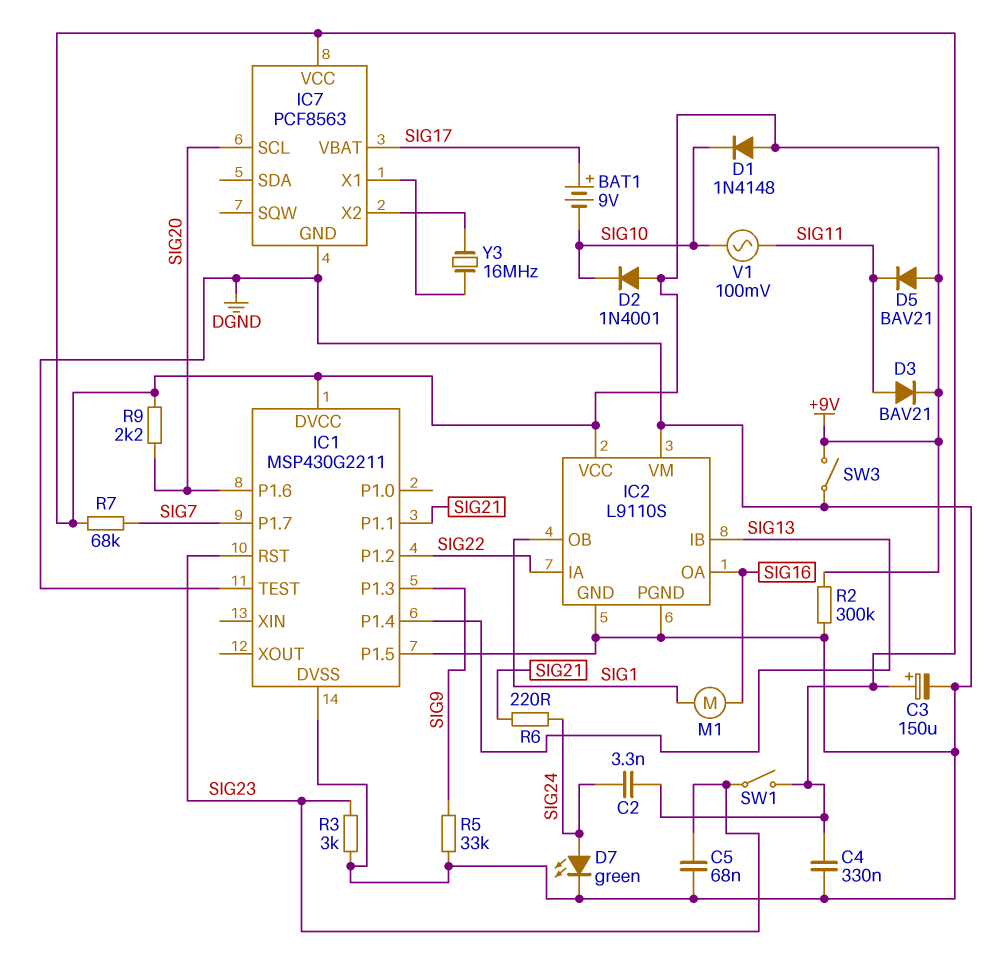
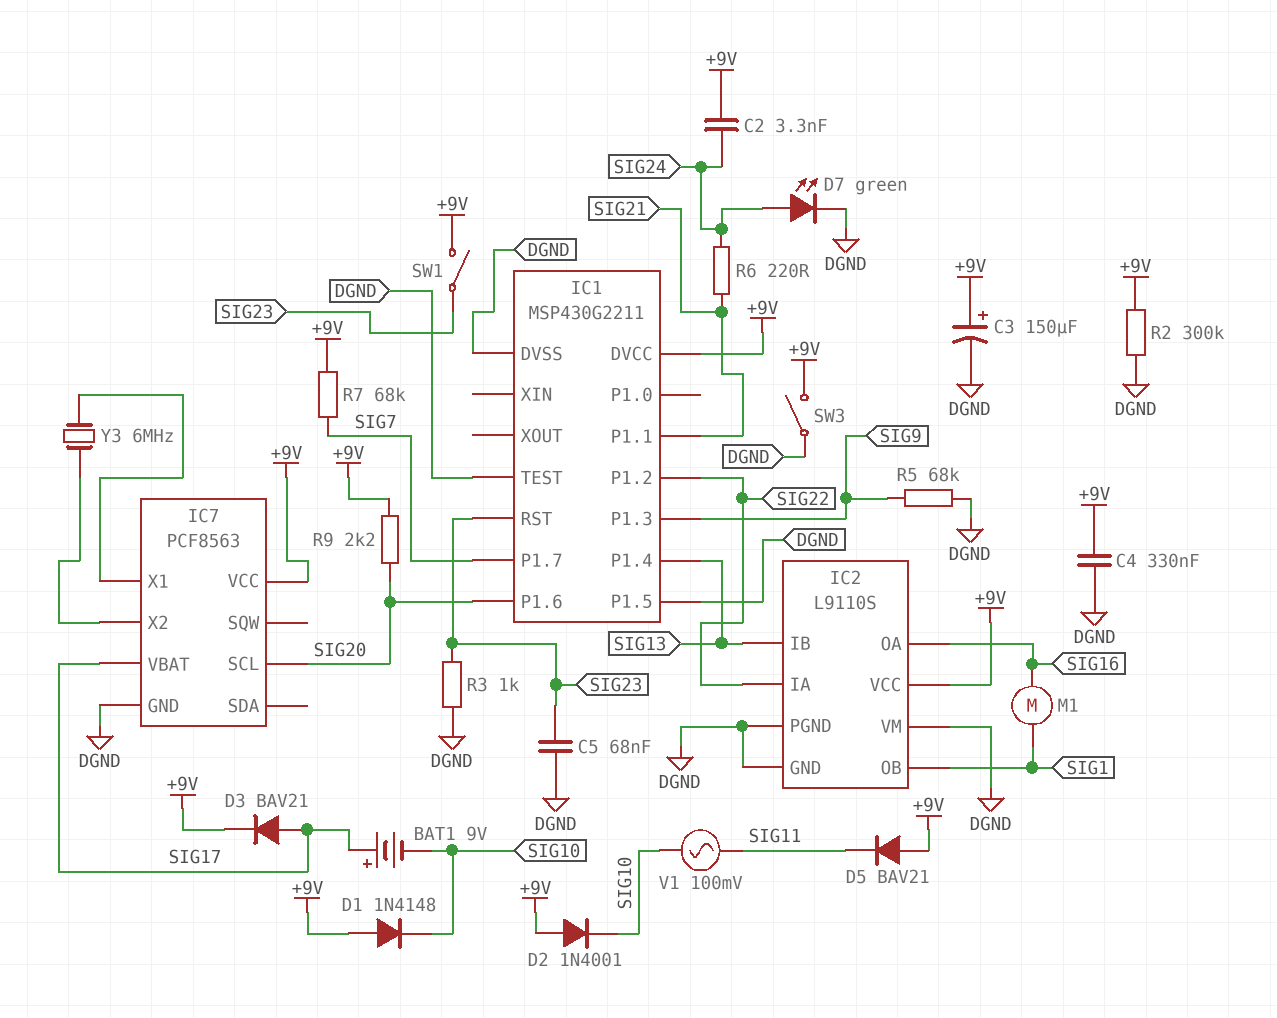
D3: diode BAV21 (A SIG11, K +9V) -> diode BAV21 (A SIG17, K +9V)
R3: 3k (DGND, SIG23) -> 1k (DGND, SIG23)
R5: 33k (DGND, SIG9) -> 68k (DGND, SIG9)
Y3: 16MHz (IC7/X1, IC7/X2) -> 6MHz (IC7/X1, IC7/X2)

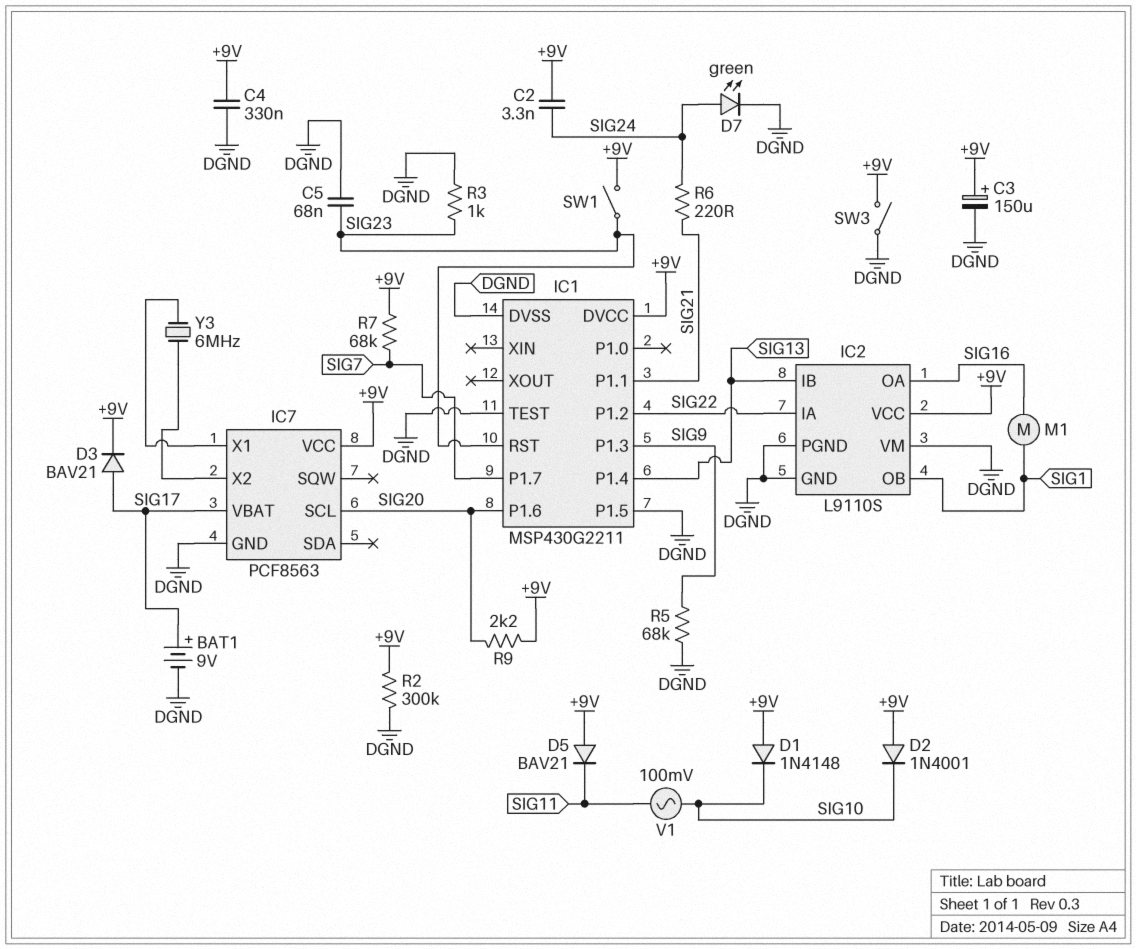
BAT1: 9V (plus SIG17, minus SIG10) -> 9V (plus SIG17, minus DGND)

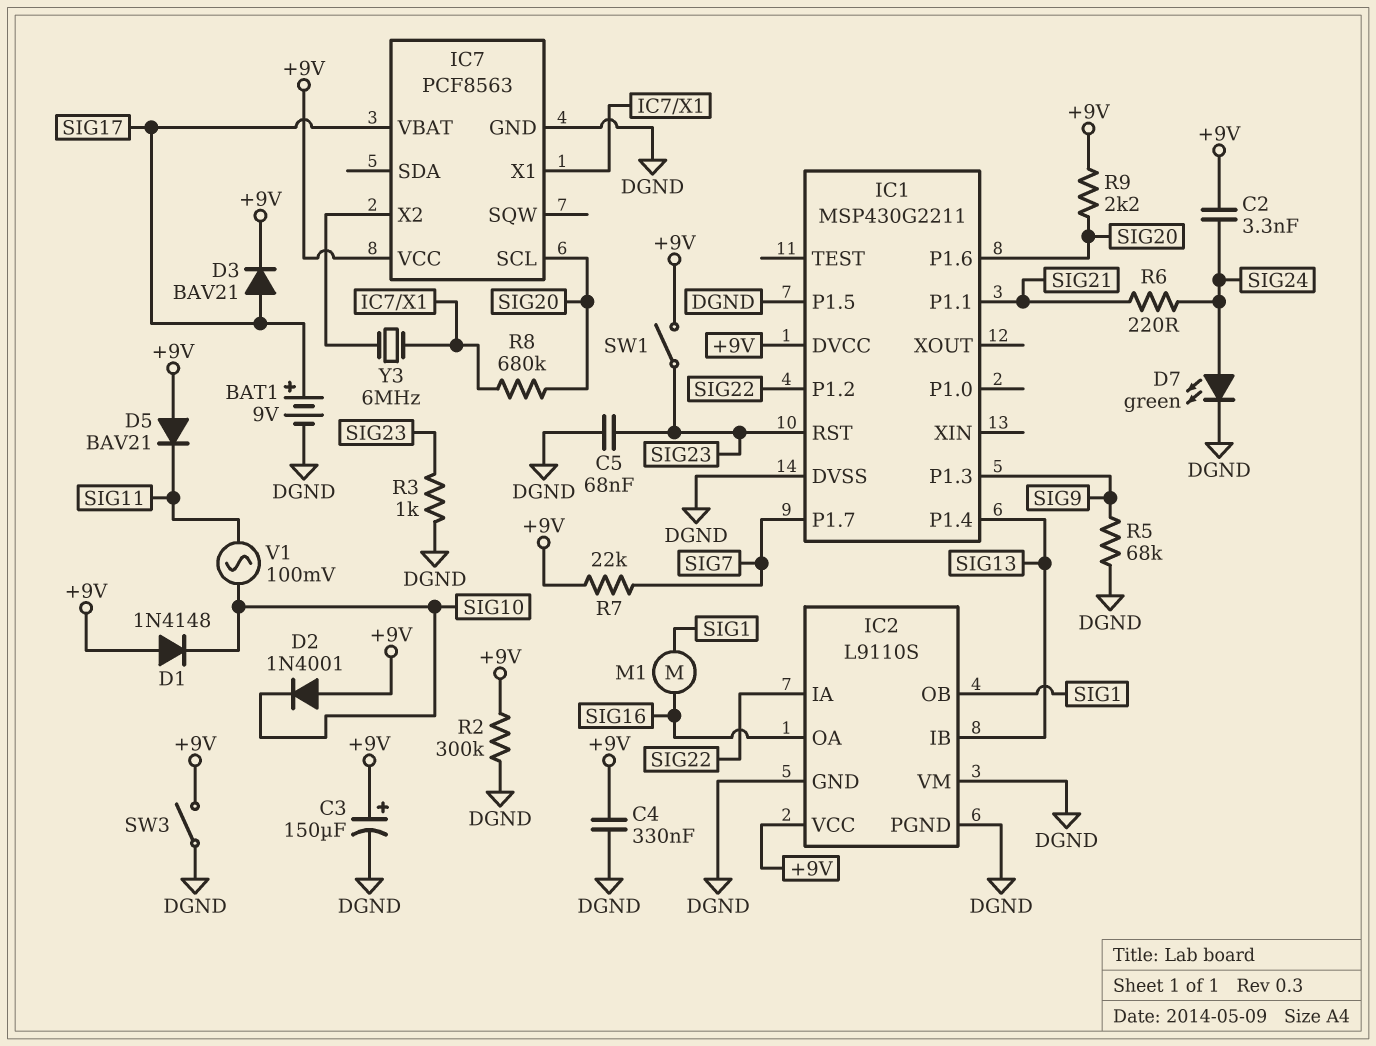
IC1 pin TEST: DGND -> none
R7: 68k (+9V, SIG7) -> 22k (+9V, SIG7)
R8: none -> 680k (IC7/X1, SIG20)

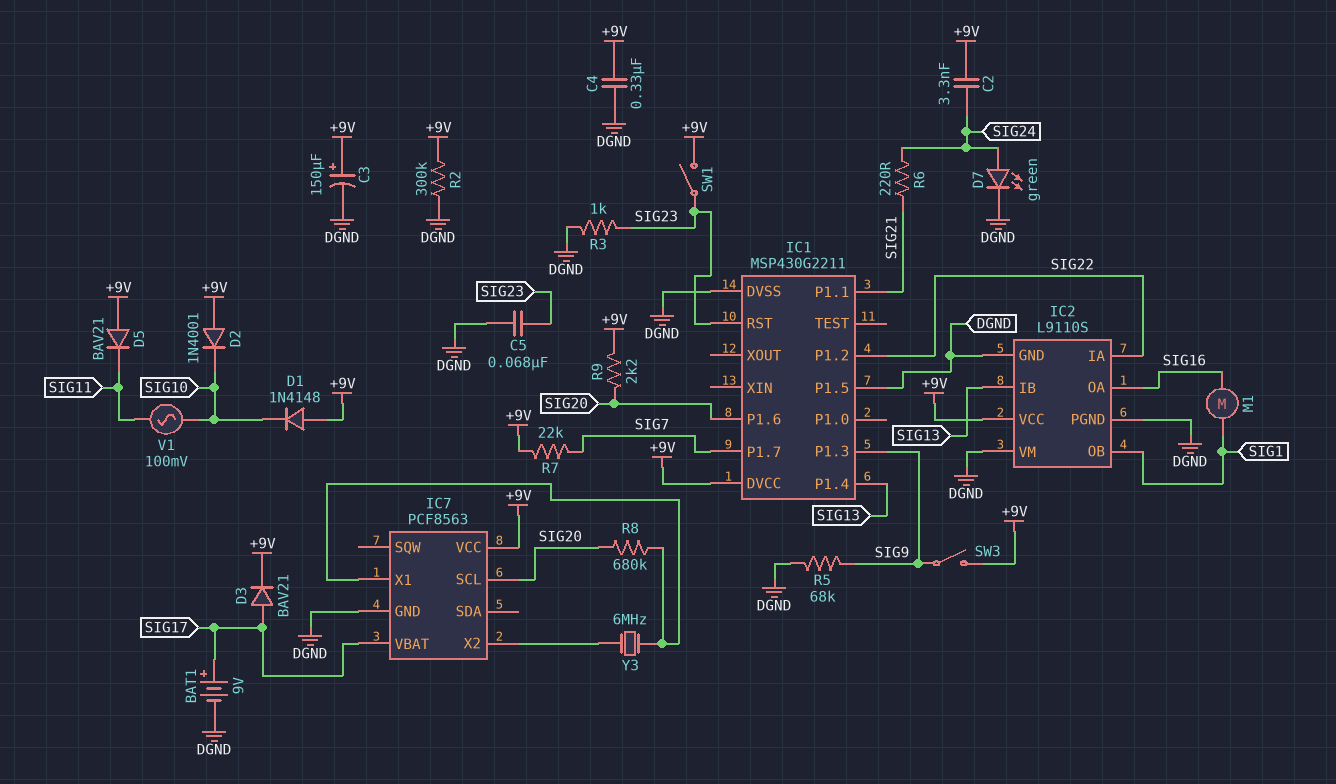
SW3: switch (+9V, DGND) -> switch (+9V, SIG9)

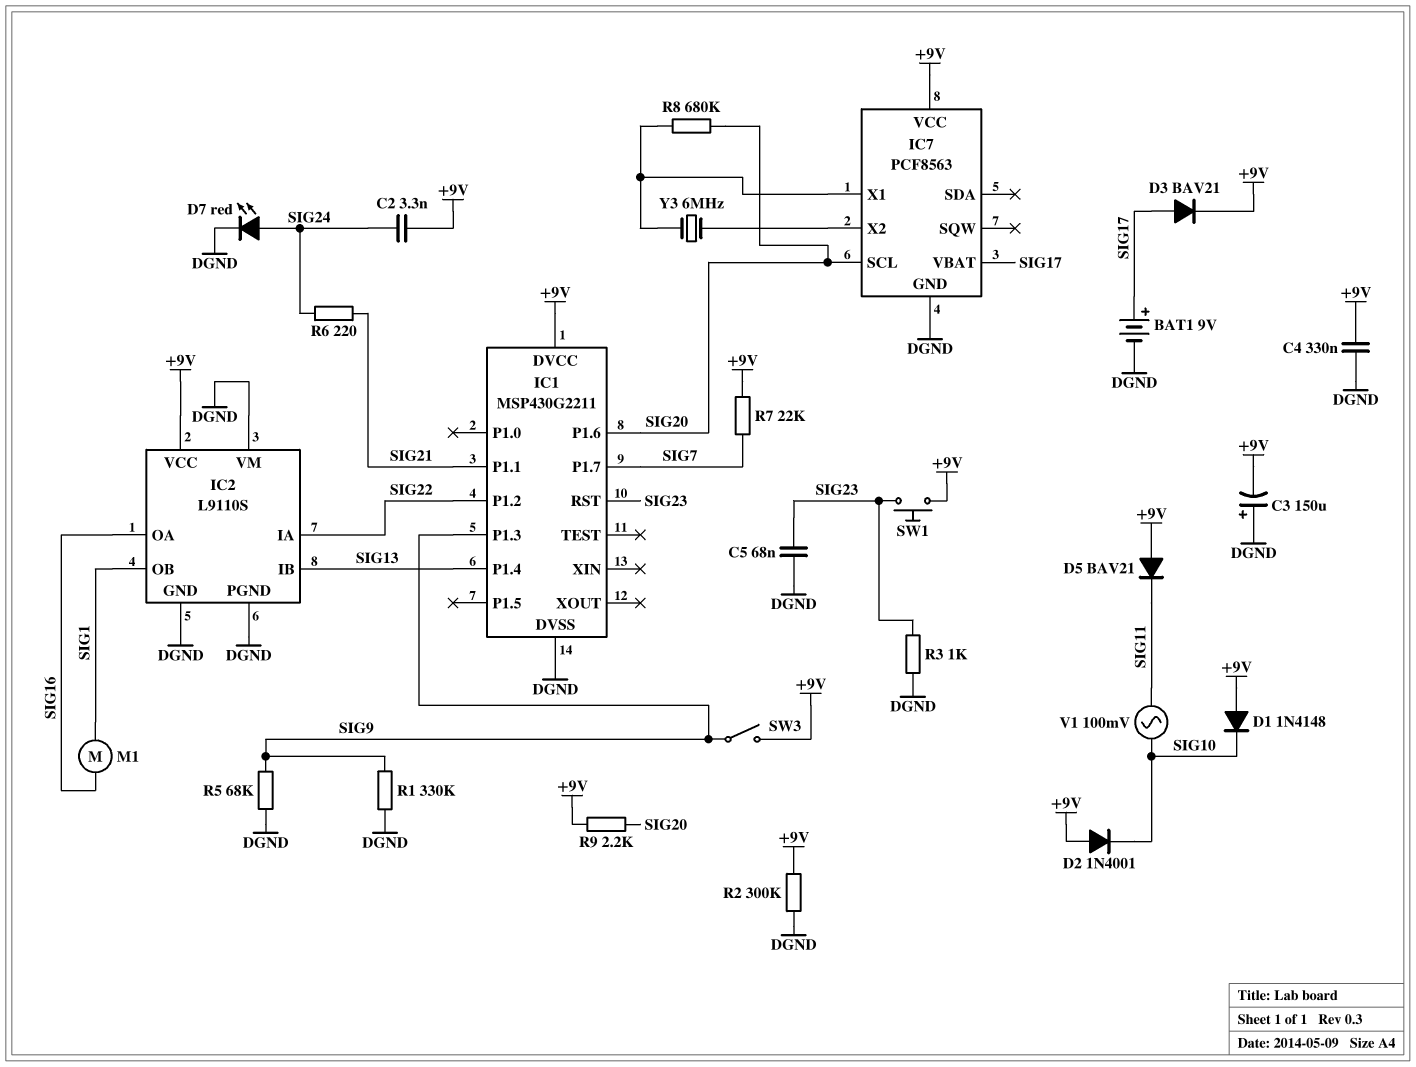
C3: 150uF (plus +9V, minus DGND) -> 150uF (plus DGND, minus +9V)
D7: LED green (A SIG24, K DGND) -> LED red (A SIG24, K DGND)
IC1 pin P1.5: DGND -> none
R1: none -> 330k (DGND, SIG9)
SW1: switch (+9V, SIG23) -> button (+9V, SIG23)

